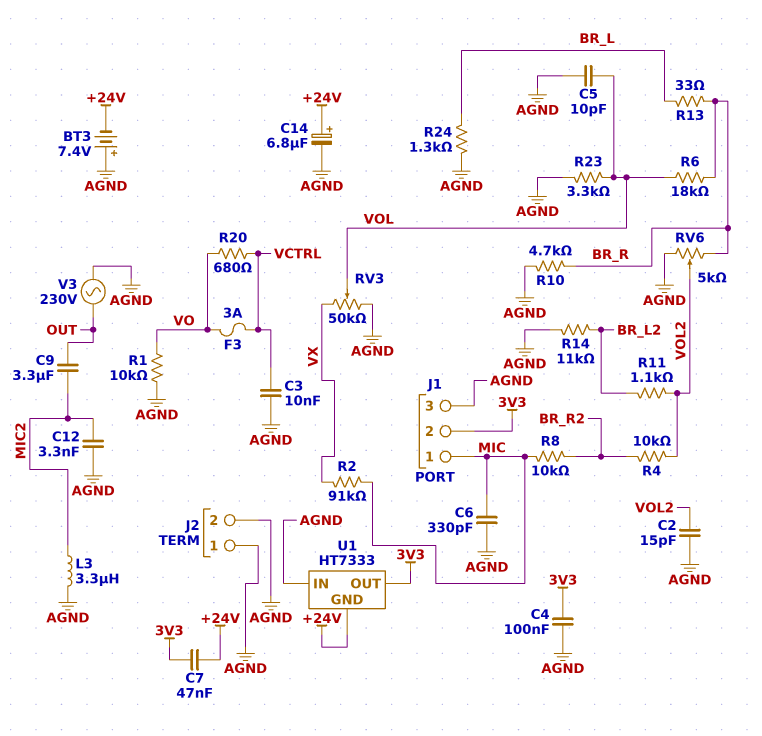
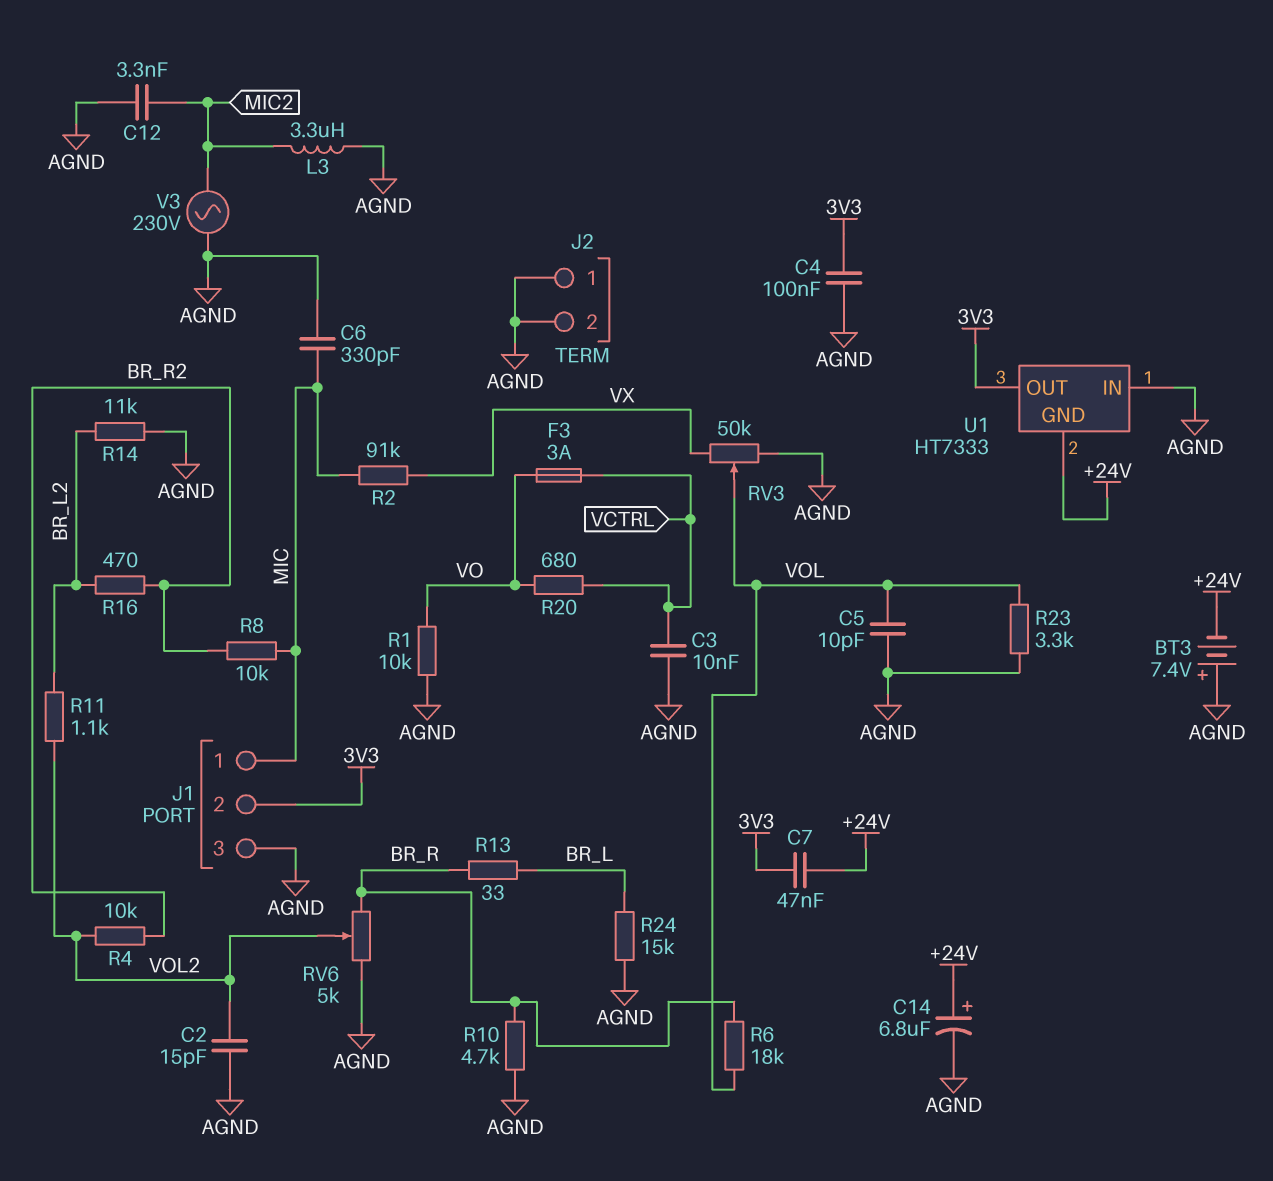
C9: 3.3uF (MIC2, OUT) -> none
R16: none -> 470 (BR_L2, BR_R2)
R24: 1.3k (AGND, BR_L) -> 15k (AGND, BR_L)
V3: AC 230V (AGND, OUT) -> AC 230V (AGND, MIC2)

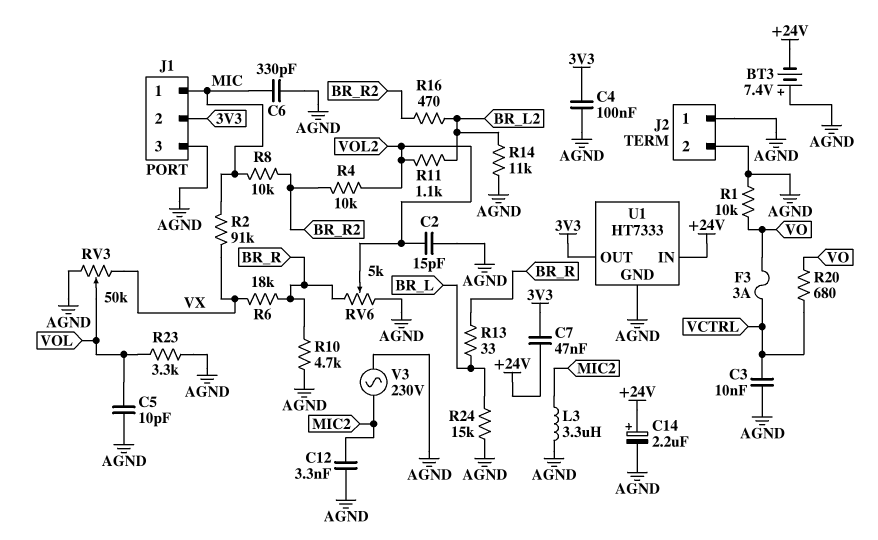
C14: 6.8uF (plus +24V, minus AGND) -> 2.2uF (plus +24V, minus AGND)
R6: 18k (BR_R, VOL) -> 18k (BR_R, VX)
U1 pin GND: +24V -> AGND
U1 pin IN: AGND -> +24V

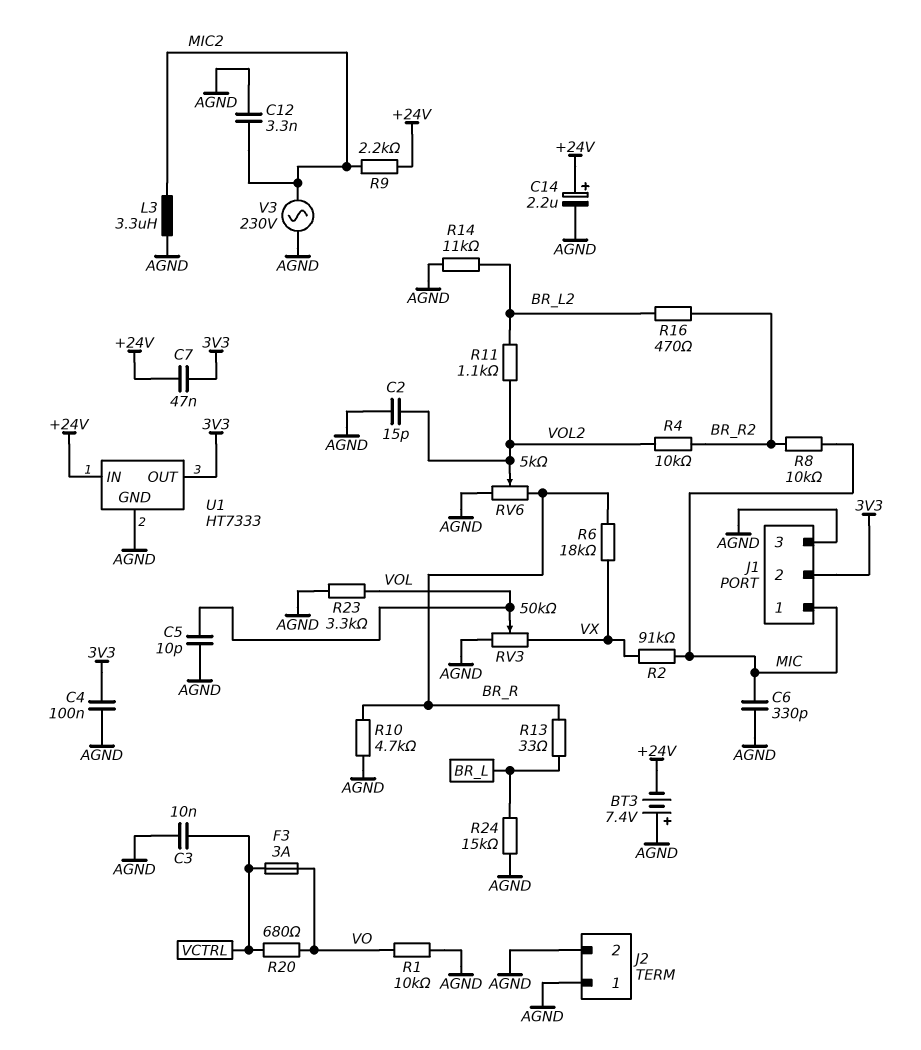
R9: none -> 2.2k (+24V, MIC2)

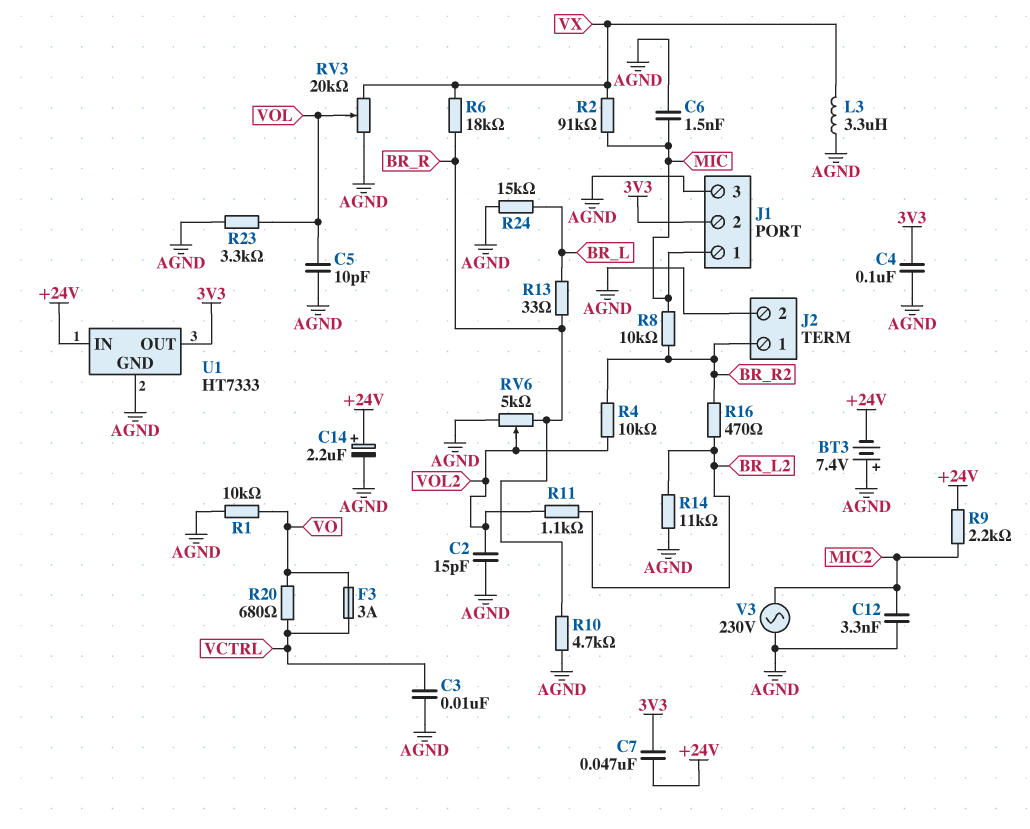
C6: 330pF (AGND, MIC) -> 1.5nF (AGND, MIC)
J2 pin 1: AGND -> BR_R2
L3: 3.3uH (AGND, MIC2) -> 3.3uH (AGND, VX)
RV3: 50k (AGND, VX, wiper VOL) -> 20k (AGND, VX, wiper VOL)

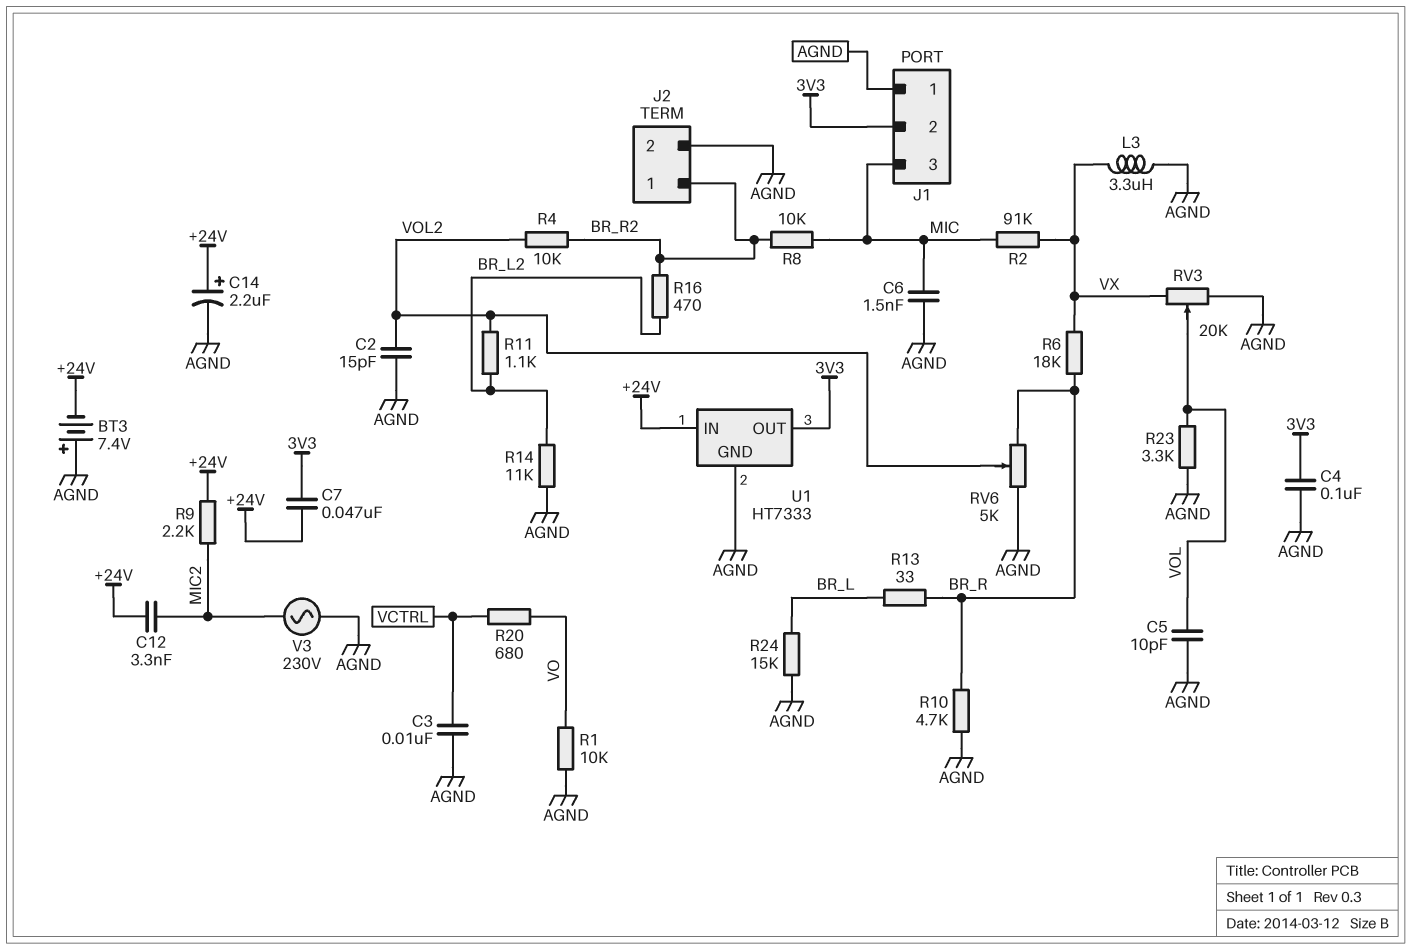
C12: 3.3nF (AGND, MIC2) -> 3.3nF (+24V, MIC2)
F3: 3A (VCTRL, VO) -> none
J1 pin 1: MIC -> AGND
J1 pin 3: AGND -> MIC

